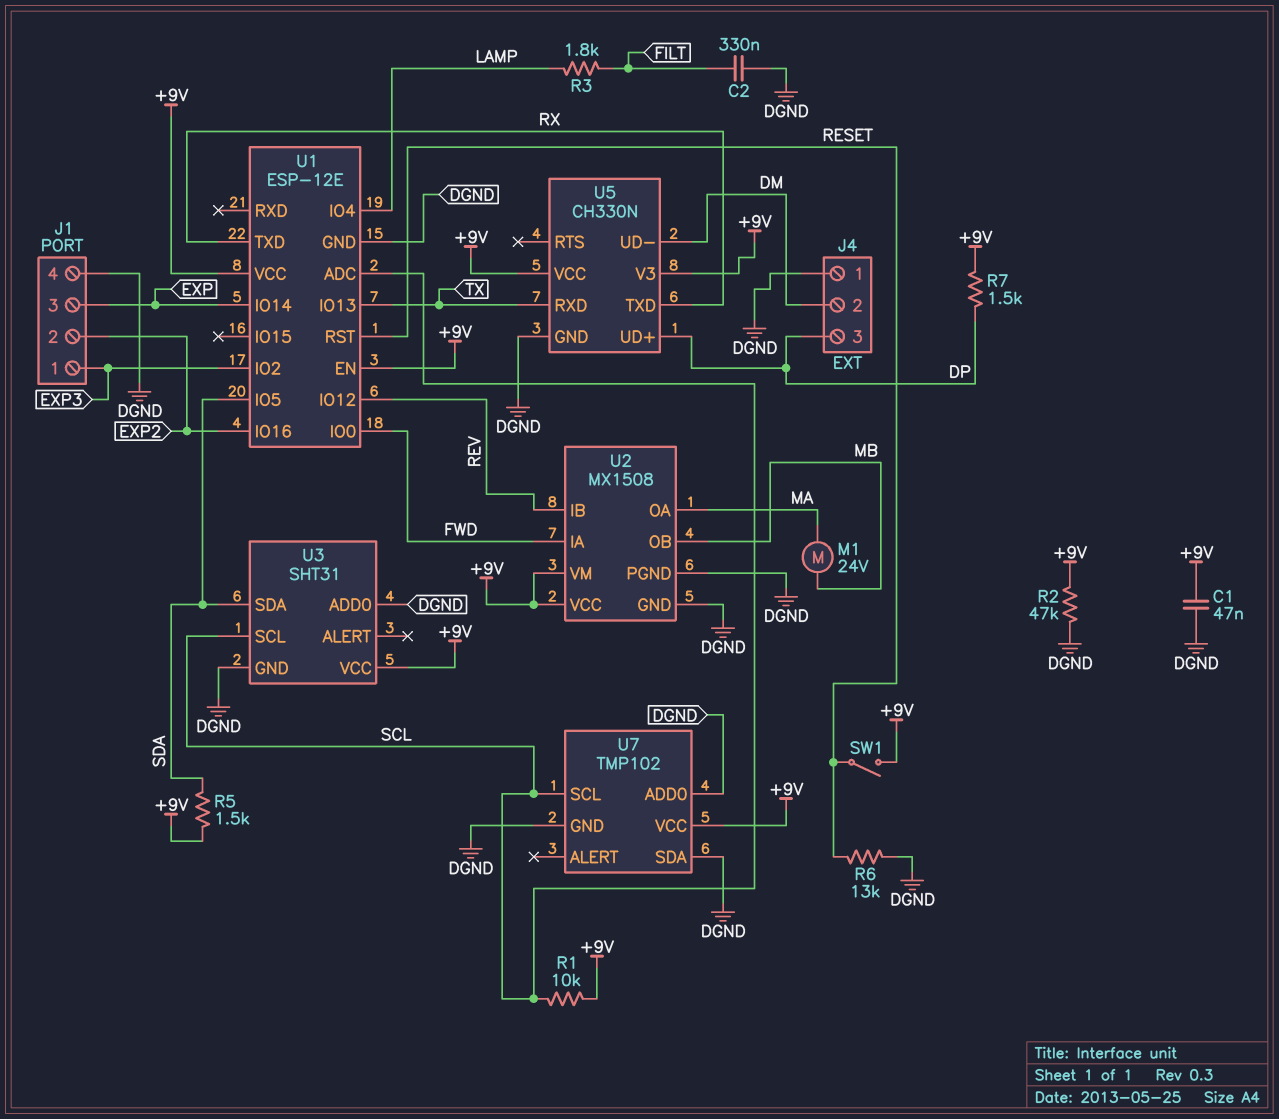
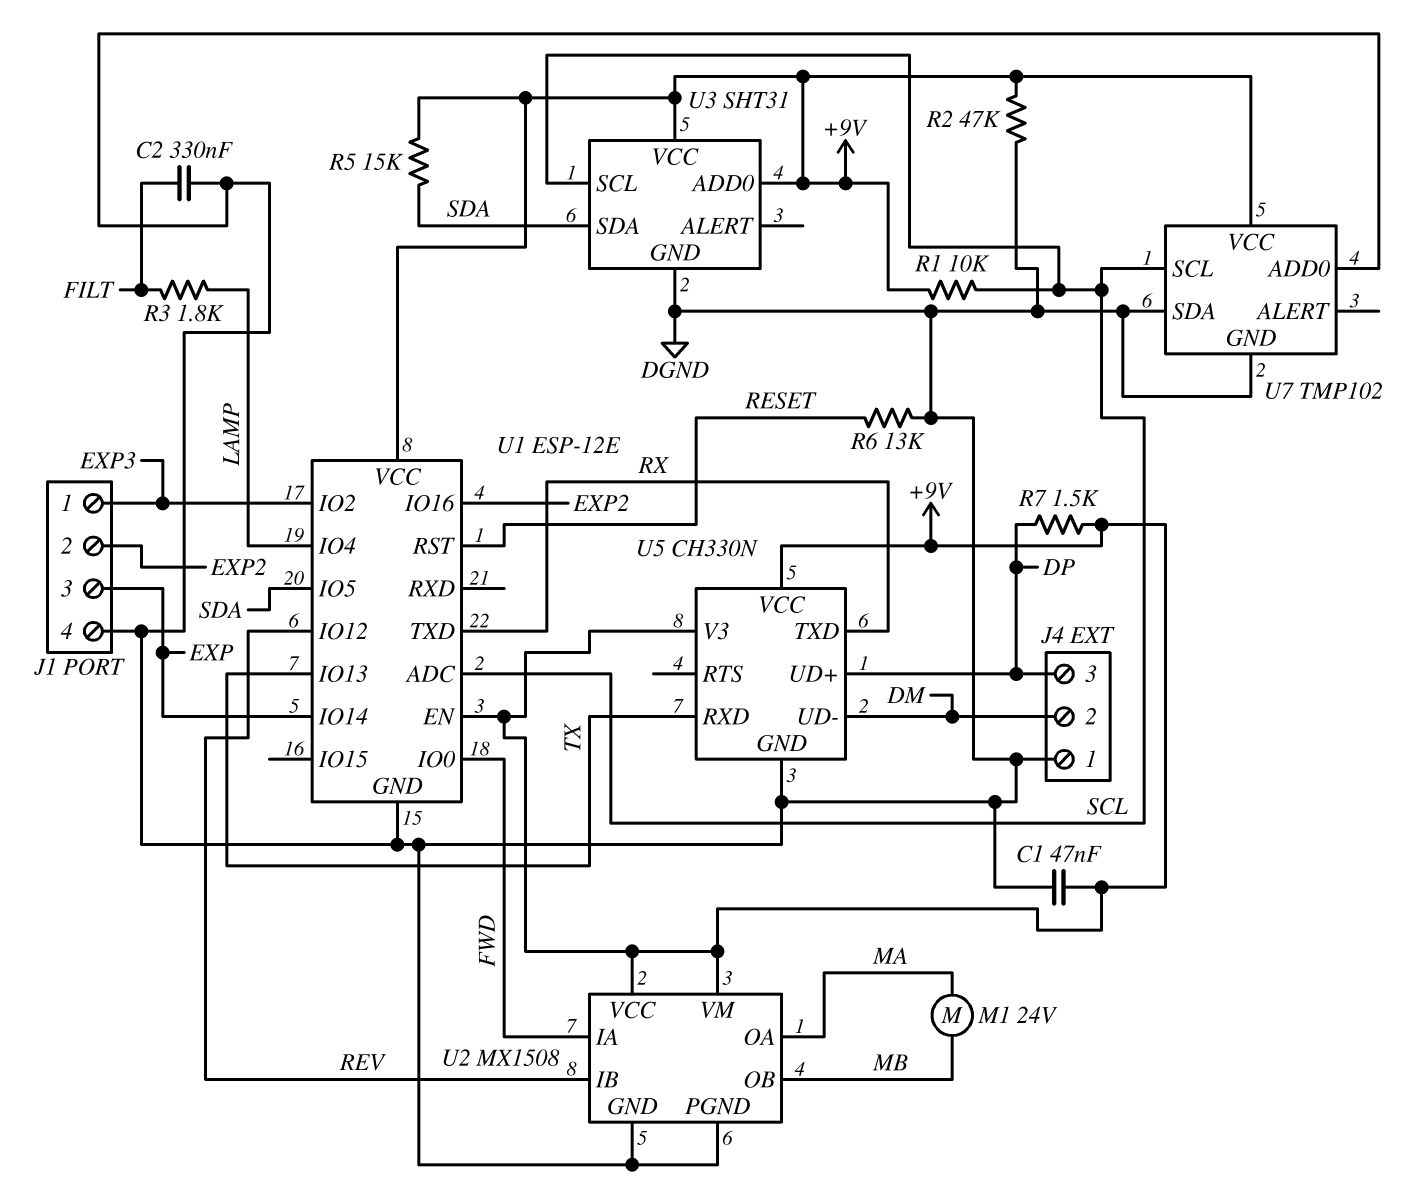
R5: 1.5k (+9V, SDA) -> 15k (+9V, SDA)
SW1: switch (+9V, RESET) -> none
U3 pin ADD0: DGND -> +9V

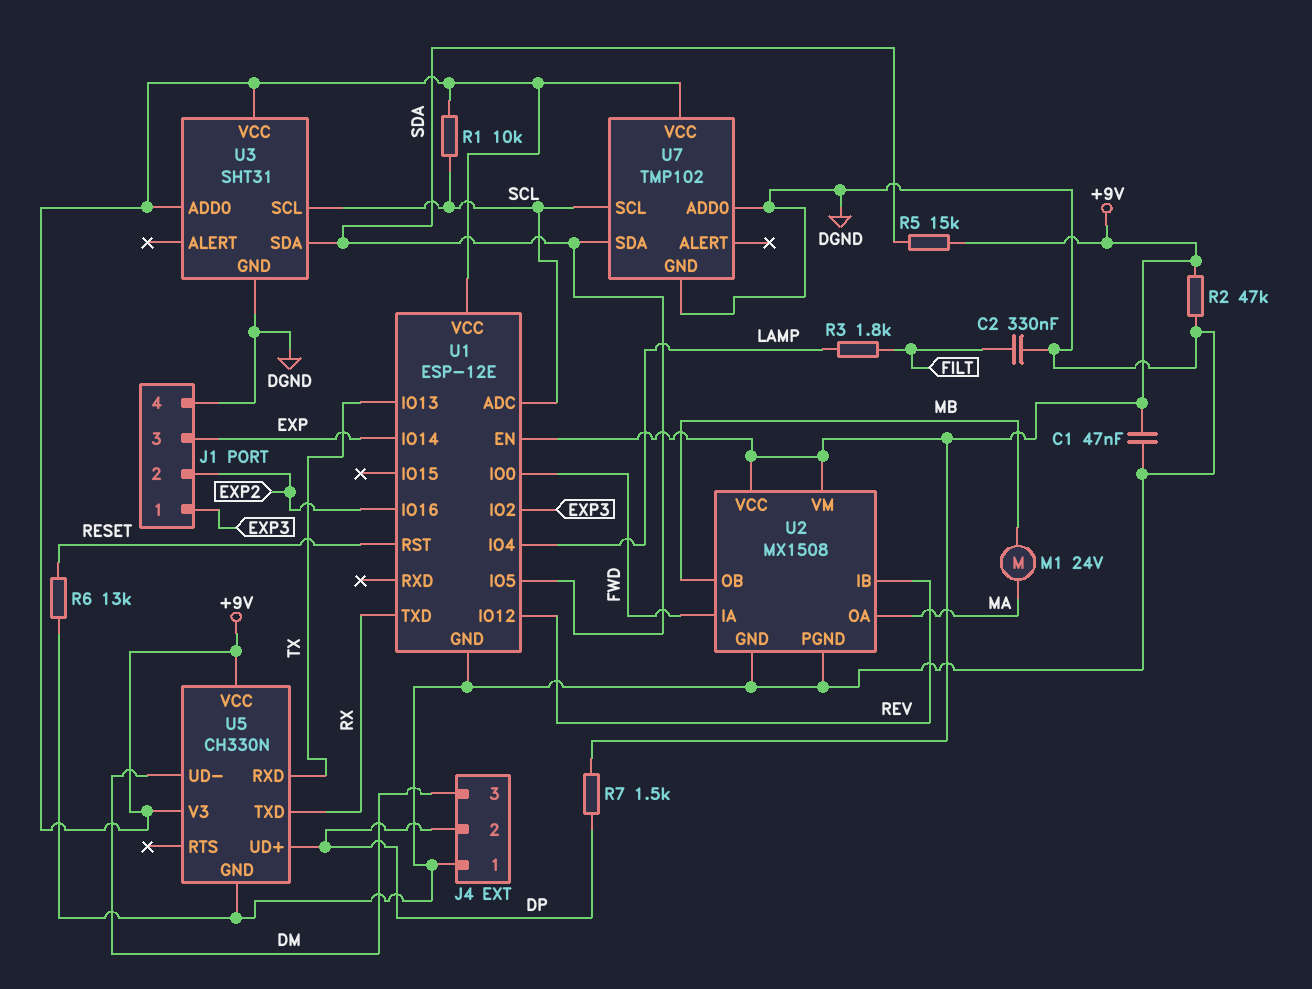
J4 pin 2: DM -> DP
J4 pin 3: DP -> DM
U7 pin SDA: DGND -> SDA

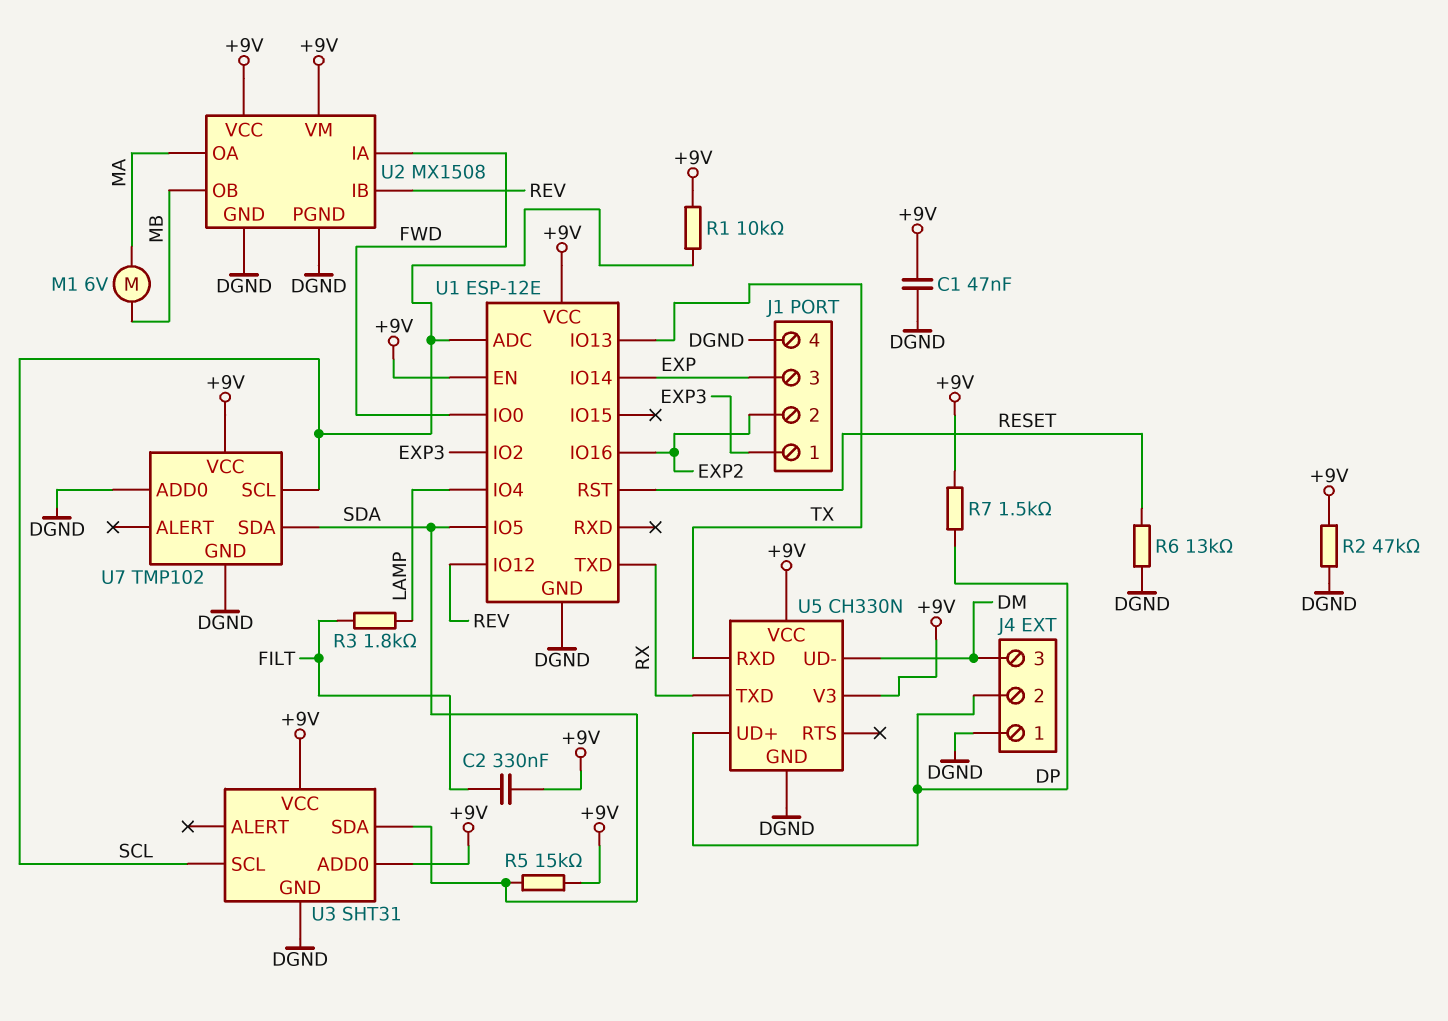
C2: 330nF (DGND, FILT) -> 330nF (+9V, FILT)
M1: motor 24V (MA, MB) -> motor 6V (MA, MB)

